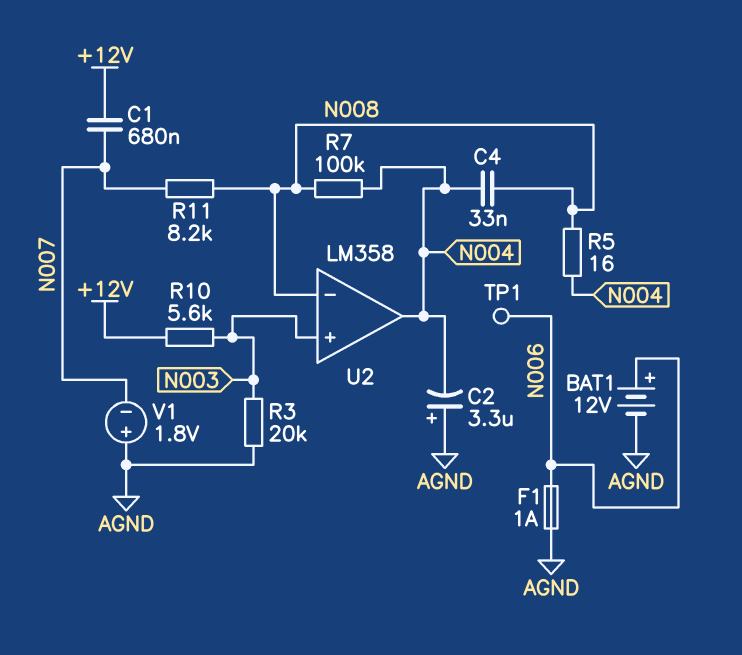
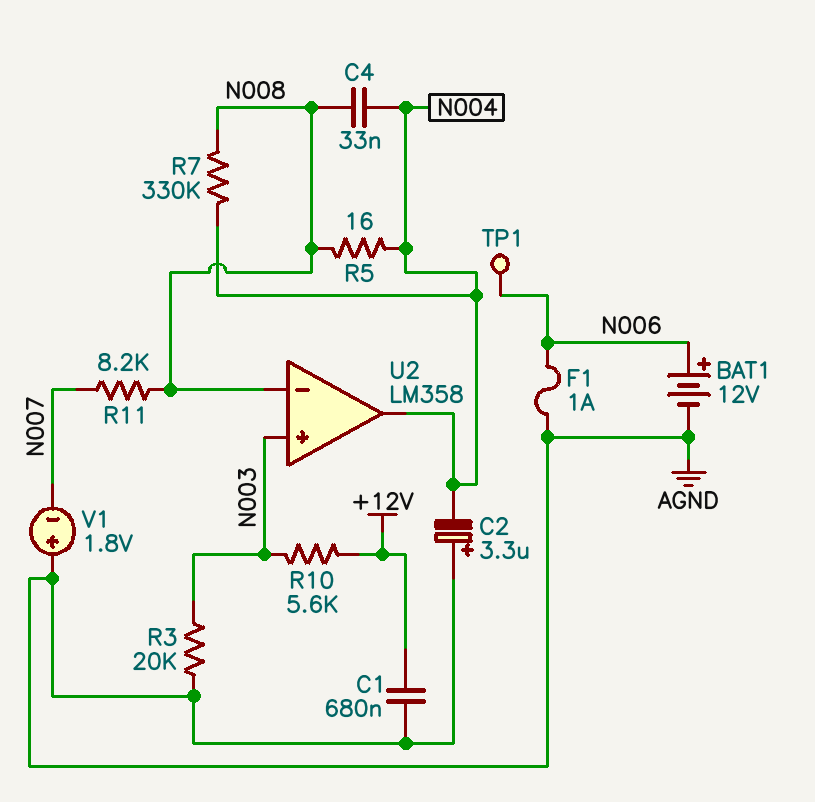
C1: 680nF (+12V, N007) -> 680nF (+12V, AGND)
R7: 100k (N004, N008) -> 330k (N004, N008)

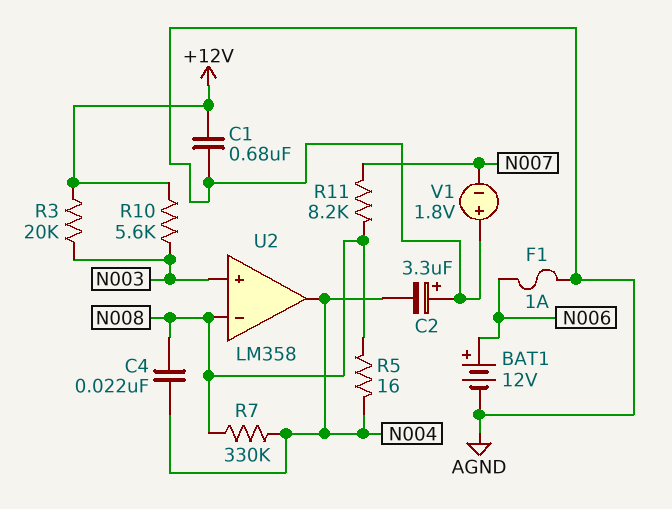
C4: 33nF (N004, N008) -> 22nF (N004, N008)
R3: 20k (AGND, N003) -> 20k (+12V, N003)
TP1: test point (N006) -> none

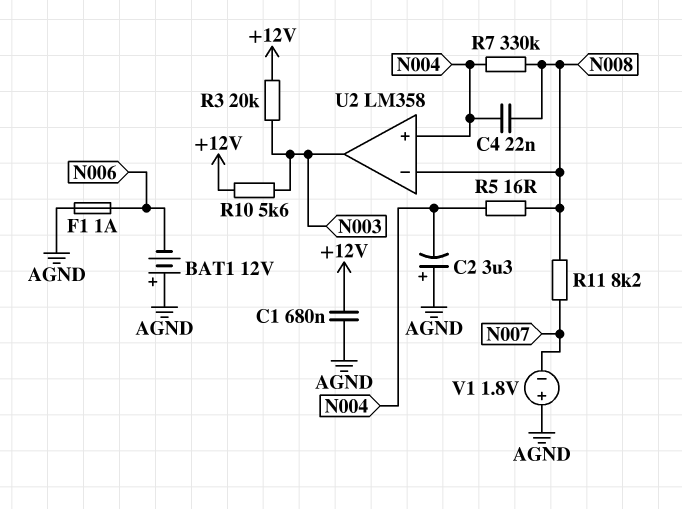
BAT1: 12V (plus N006, minus AGND) -> 12V (plus AGND, minus N006)
U2 pin in+: N003 -> N004
U2 pin out: N004 -> N003

